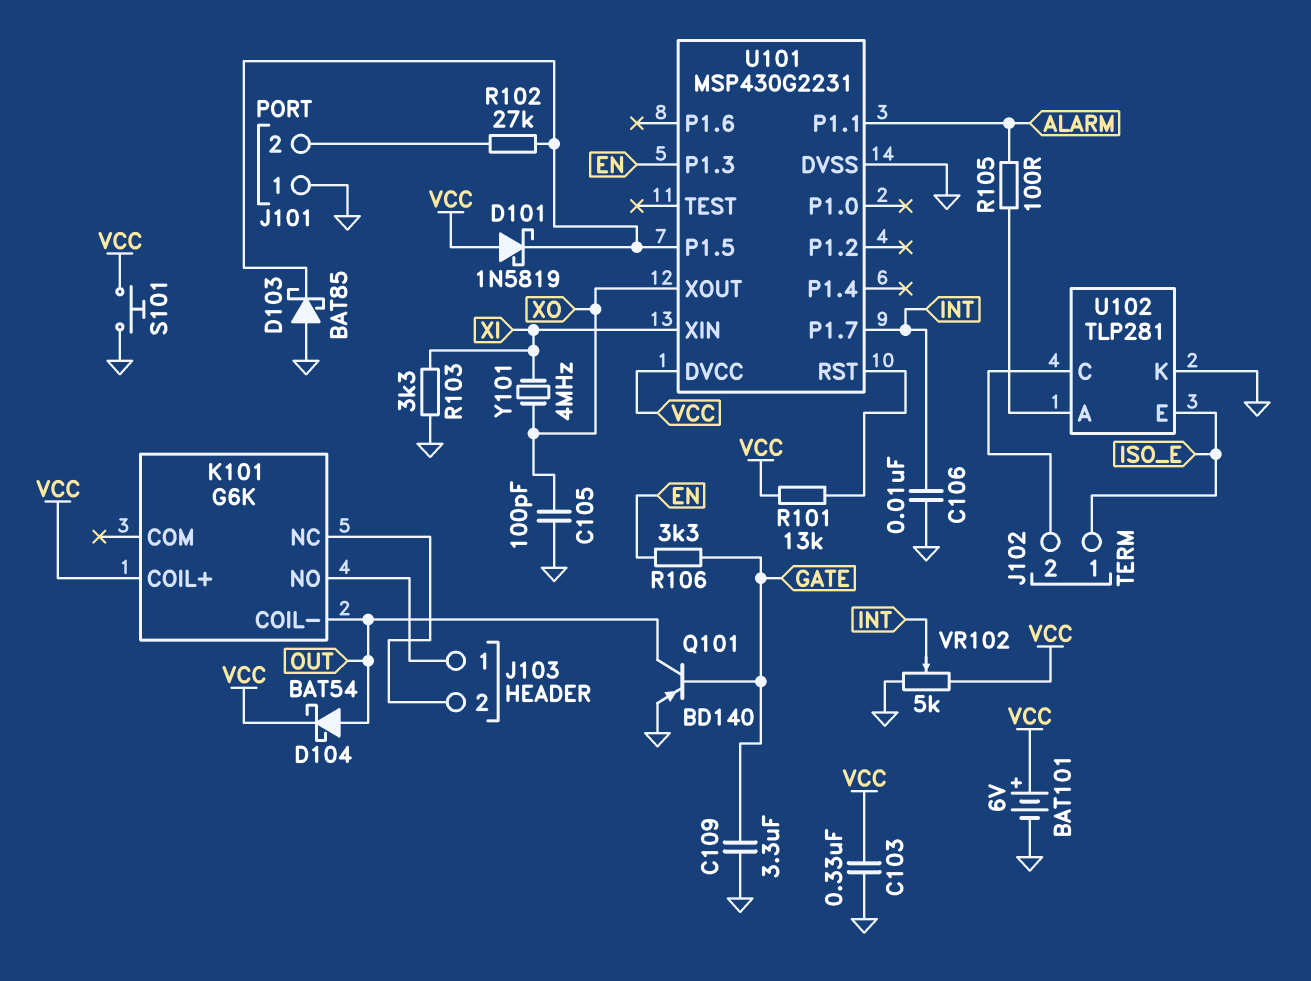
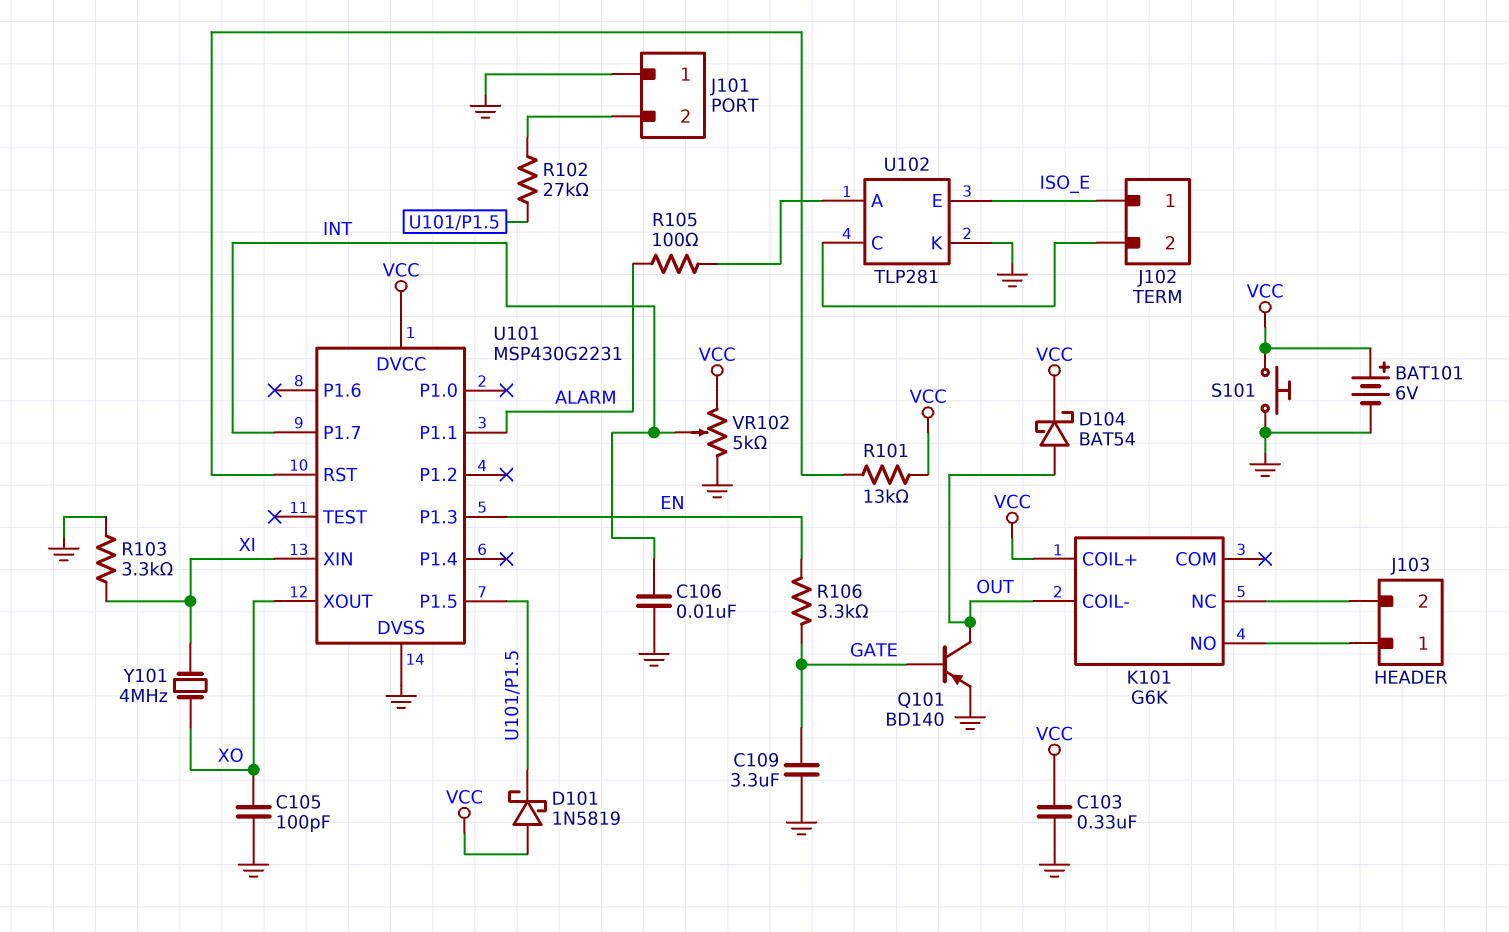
D103: schottky BAT85 (A GND, K U101/P1.5) -> none

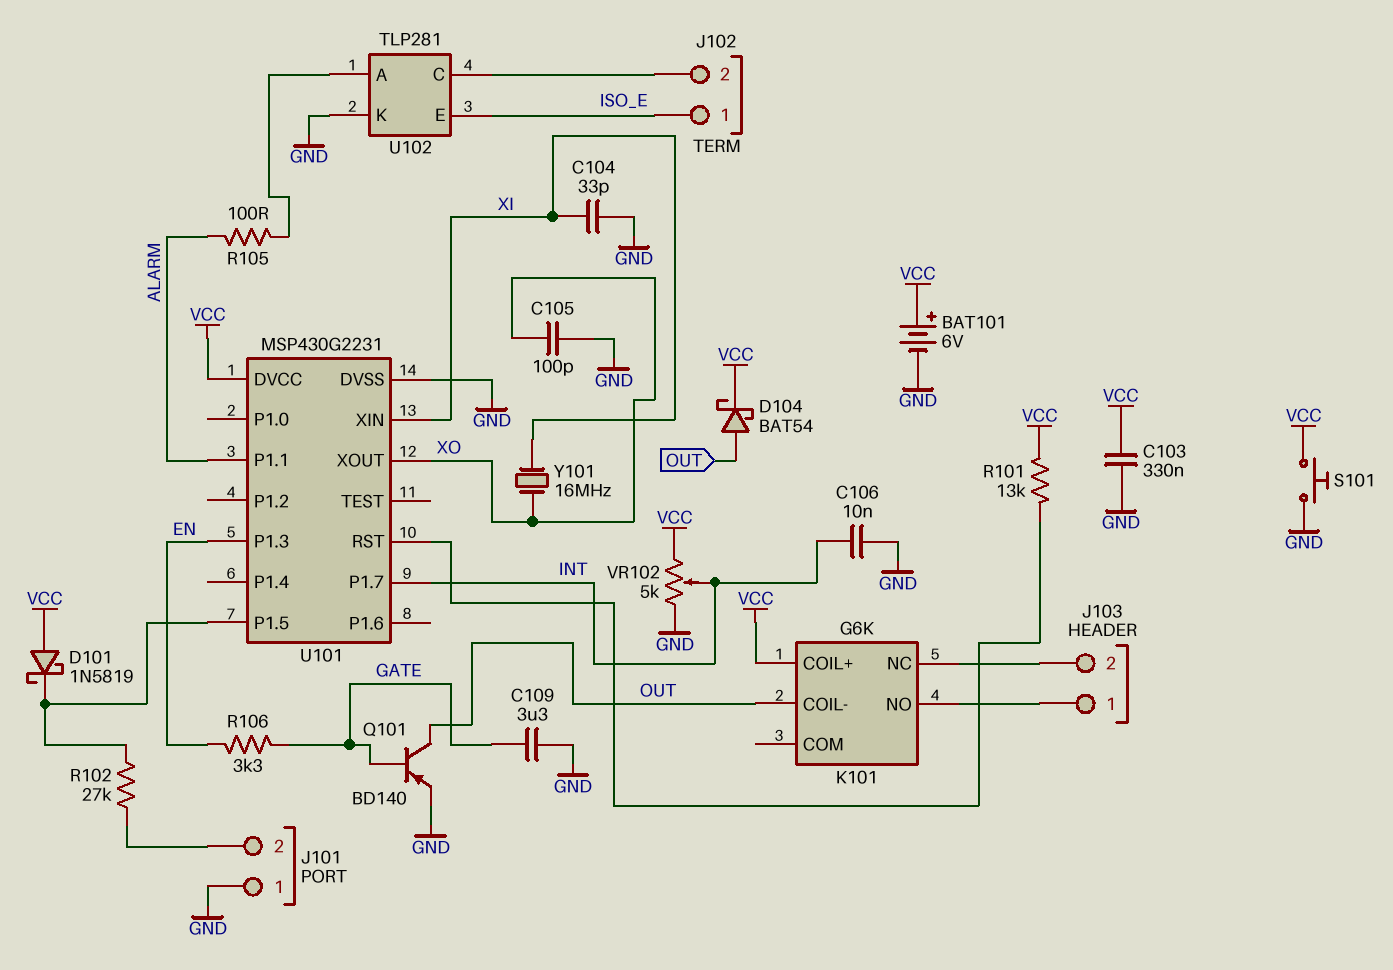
C104: none -> 33pF (GND, XI)
R103: 3.3k (GND, XI) -> none
Y101: 4MHz (XI, XO) -> 16MHz (XI, XO)

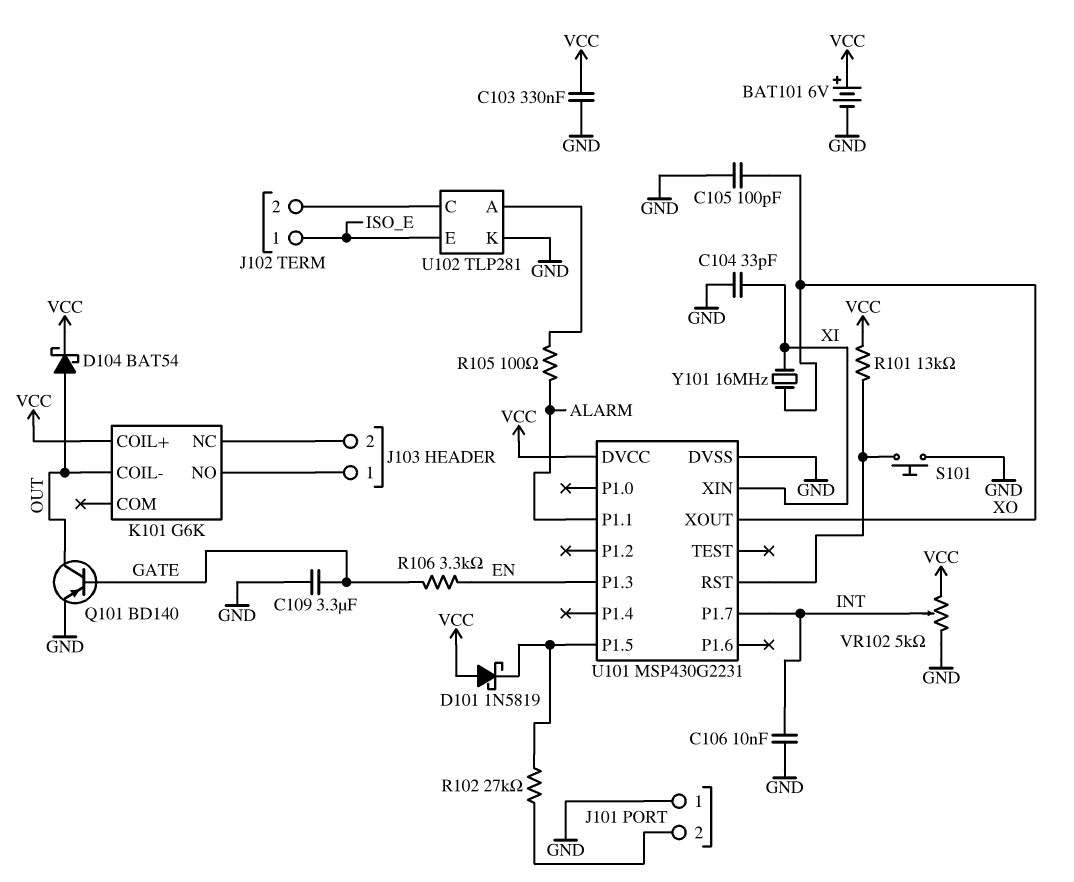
S101: button (GND, VCC) -> button (GND, U101/RST)

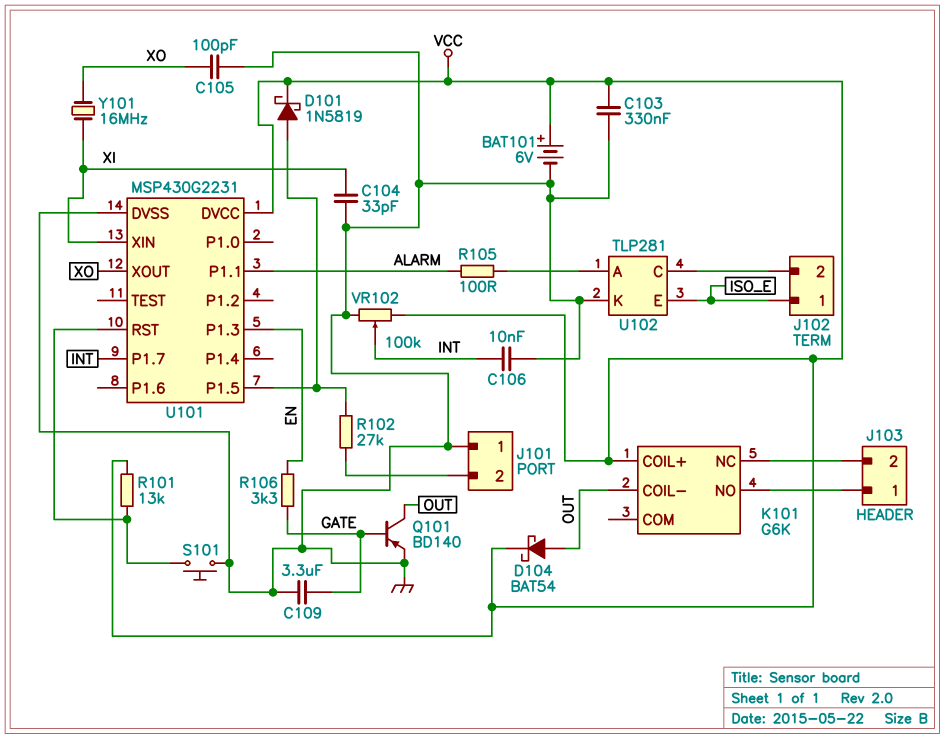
D101: schottky 1N5819 (A VCC, K U101/P1.5) -> schottky 1N5819 (A U101/P1.5, K VCC)
VR102: 5k (GND, VCC, wiper INT) -> 100k (GND, VCC, wiper INT)

